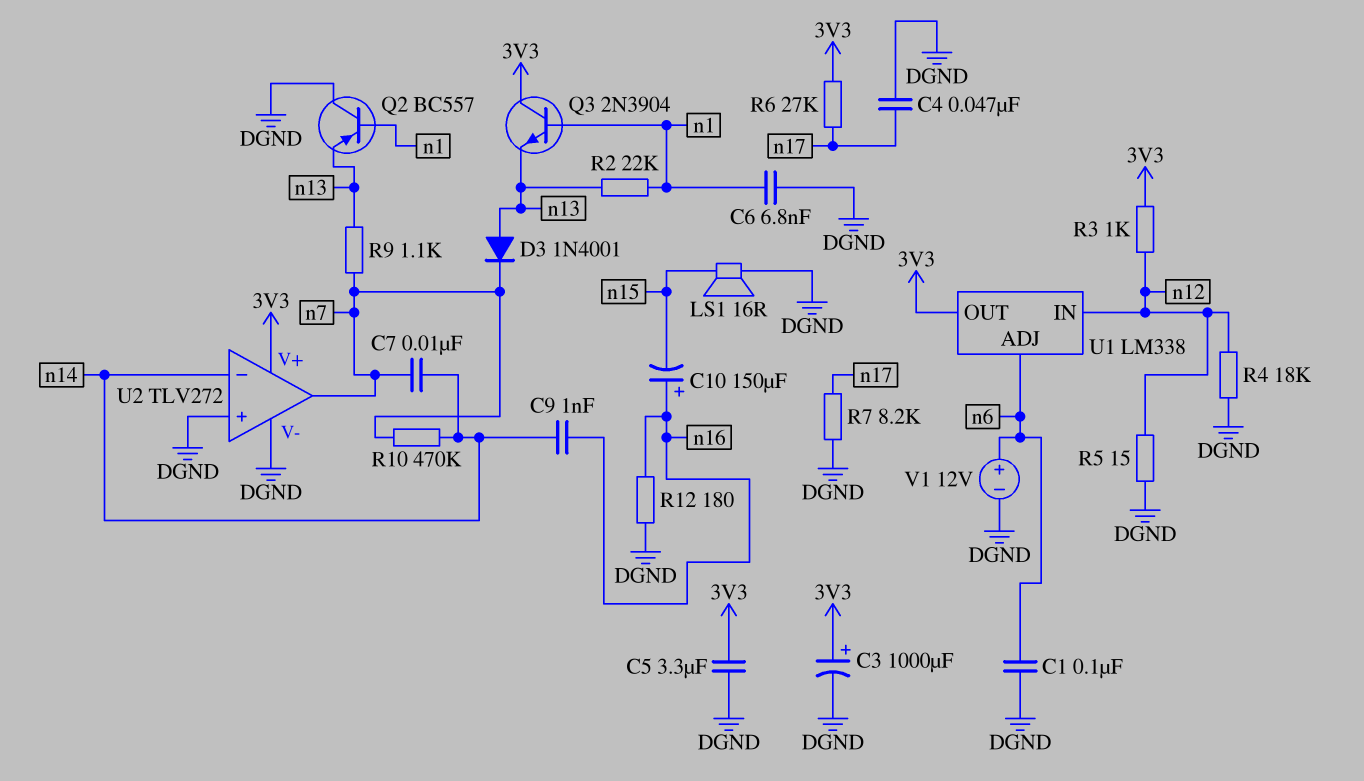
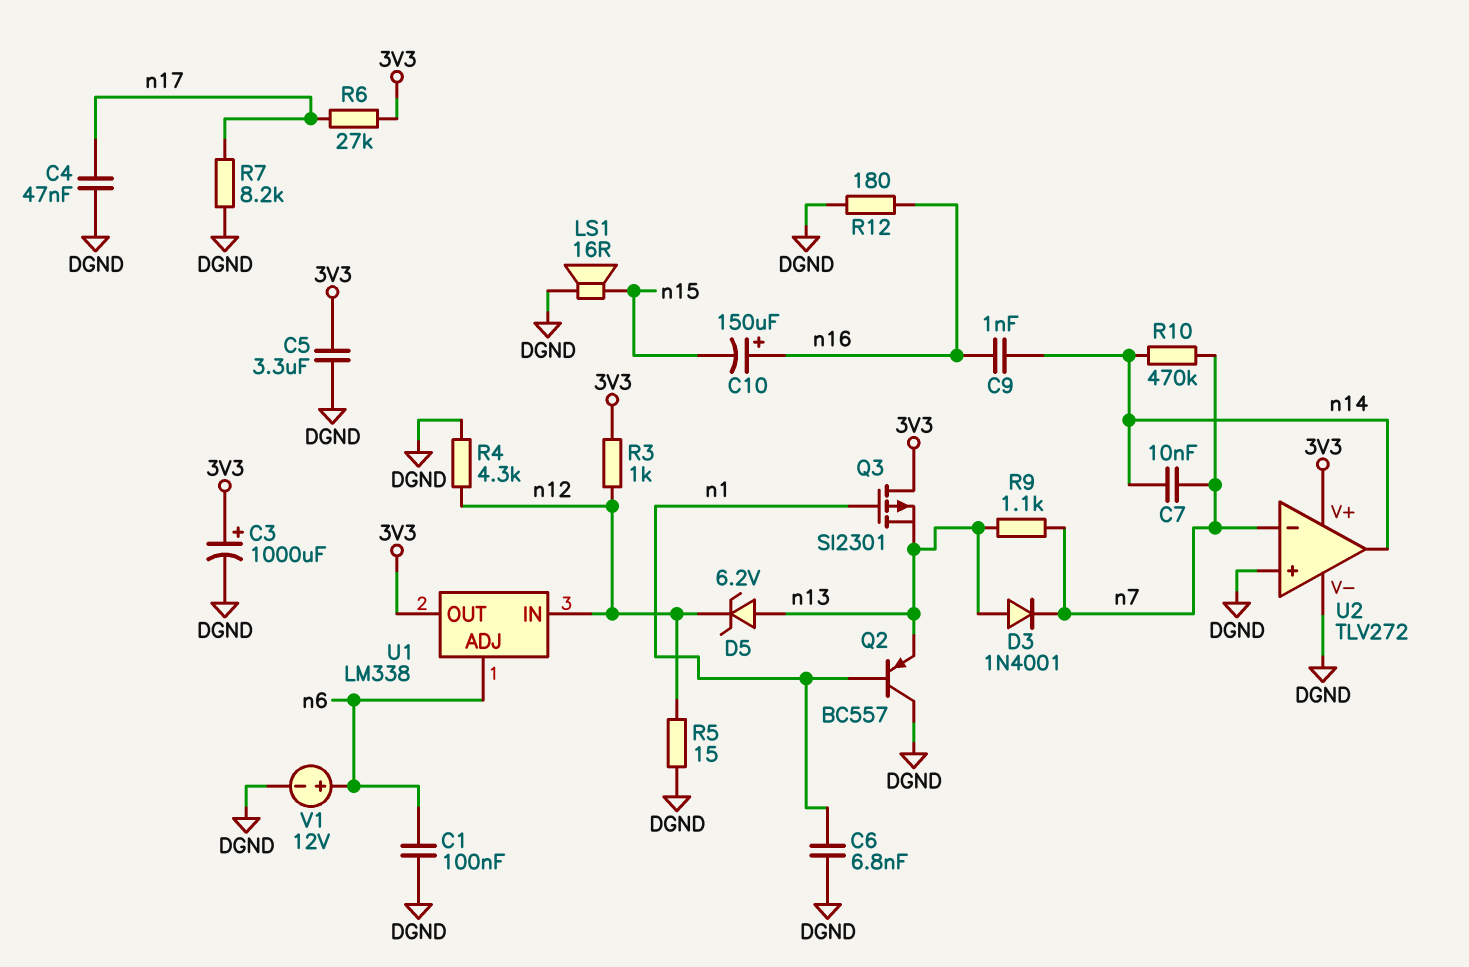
D5: none -> zener 6.2V (A n13, K n12)
Q3: NPN 2N3904 (B n1, C 3V3, E n13) -> PMOS SI2301 (G n1, D 3V3, S n13)
R2: 22k (n1, n13) -> none
R4: 18k (DGND, n12) -> 4.3k (DGND, n12)
U2 pin in-: n14 -> n7
U2 pin out: n7 -> n14

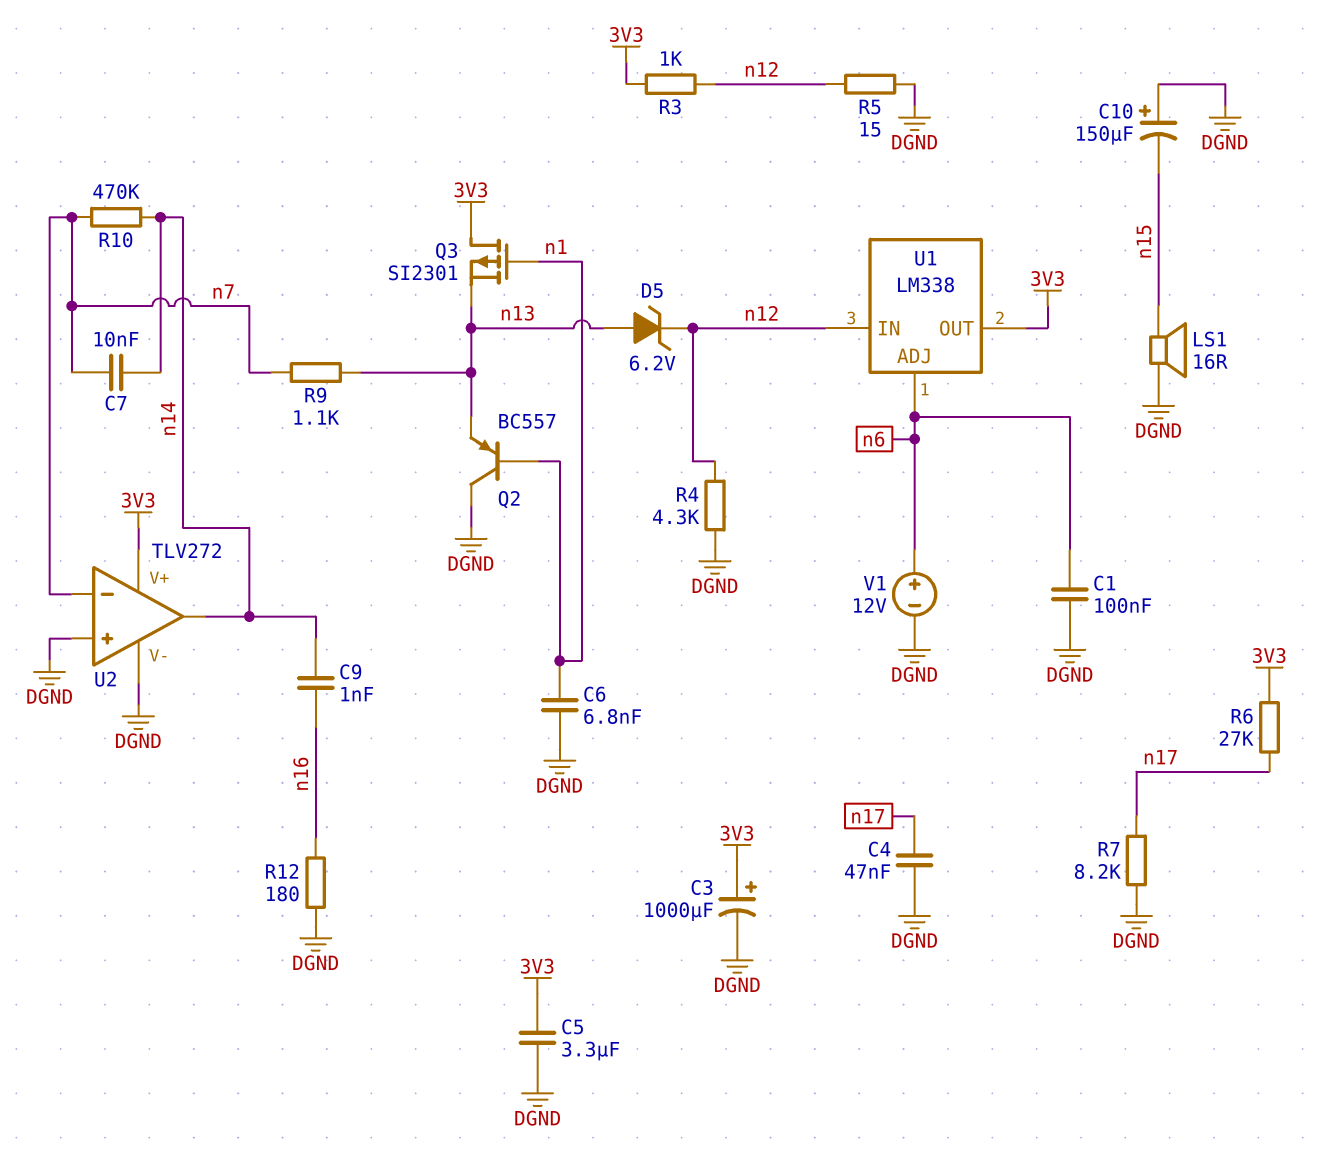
C10: 150uF (plus n16, minus n15) -> 150uF (plus DGND, minus n15)
D3: diode 1N4001 (A n13, K n7) -> none

